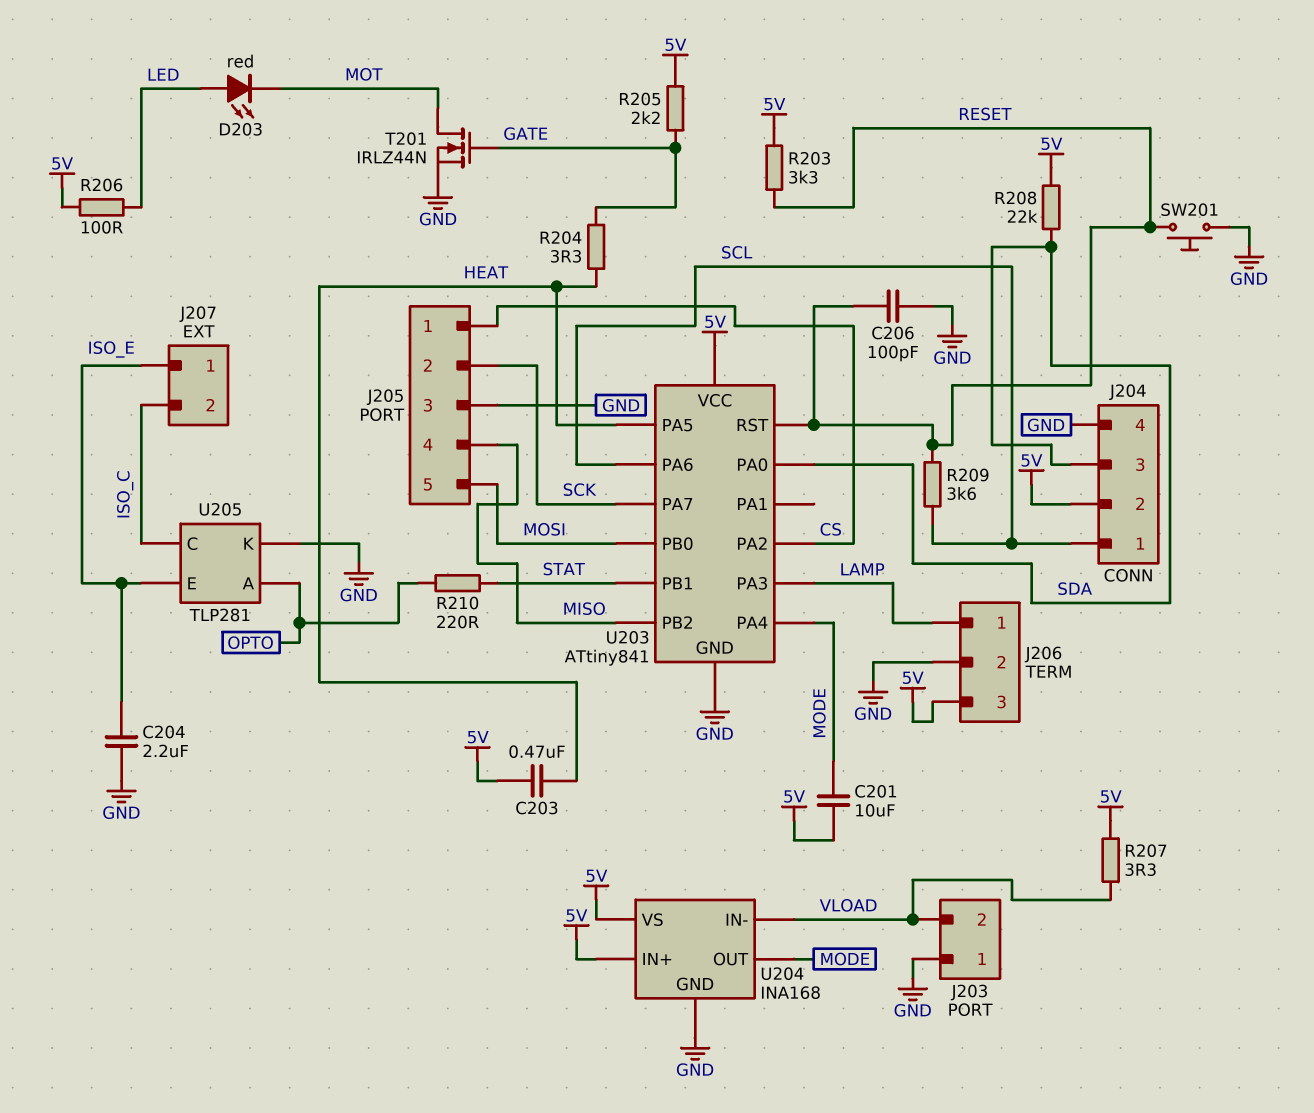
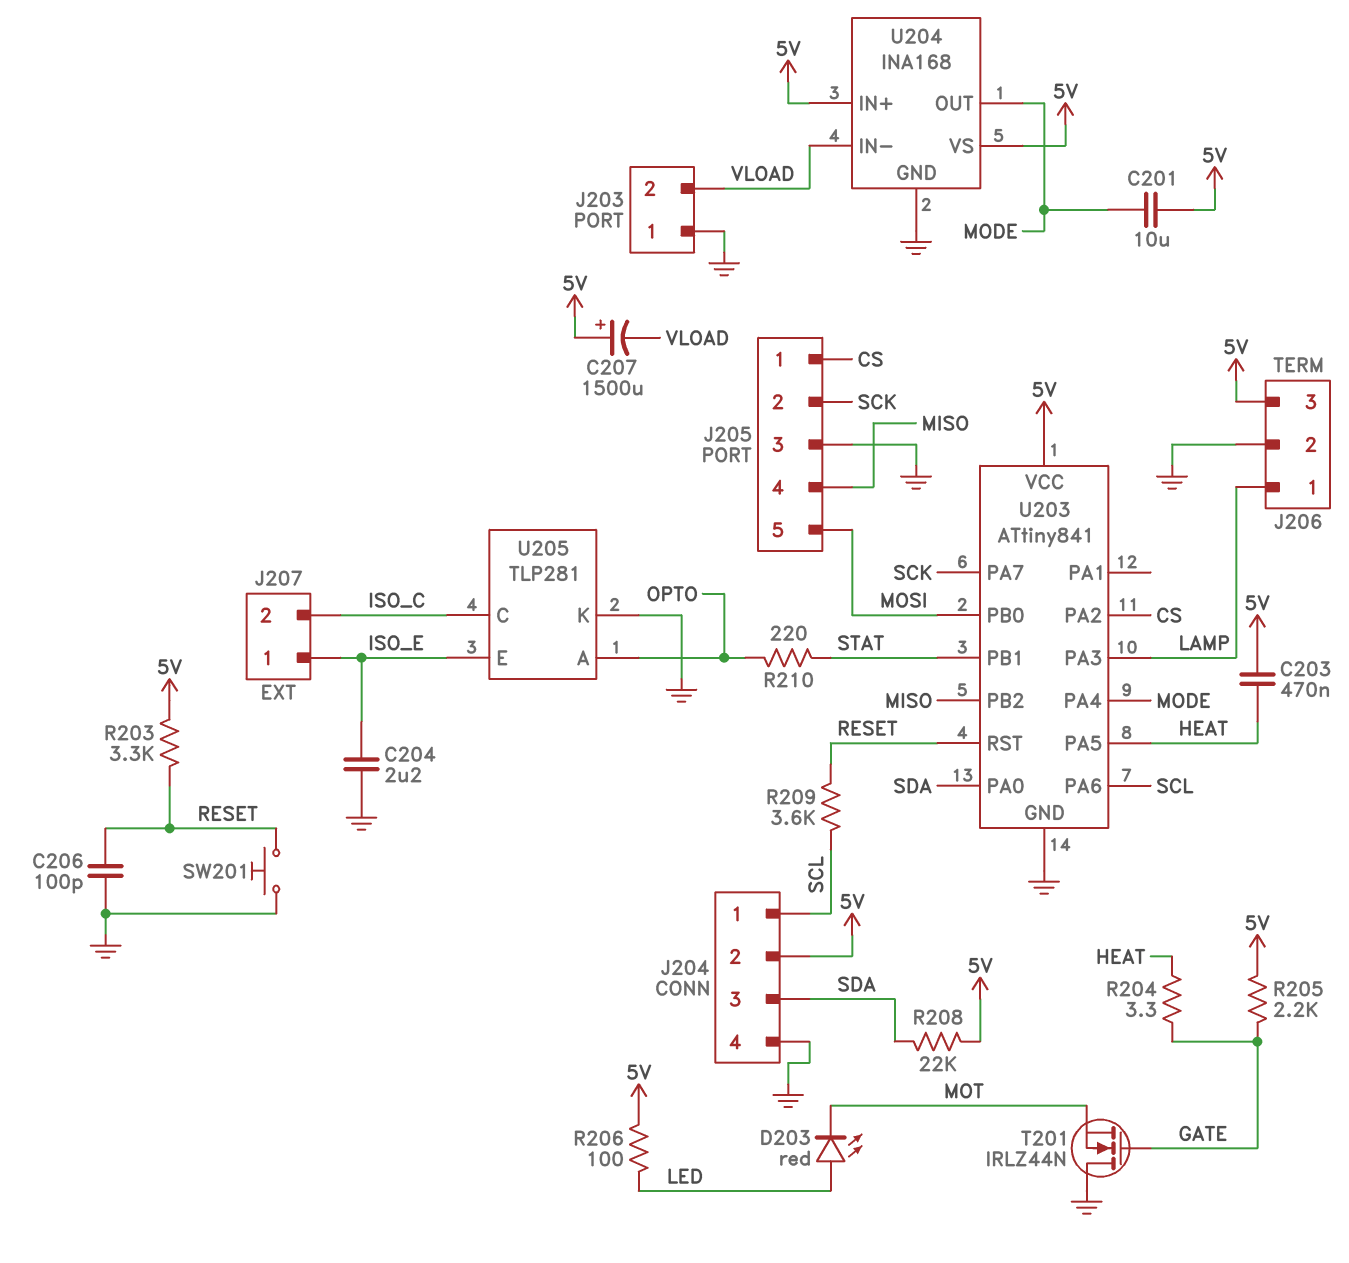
C207: none -> 1500uF (plus 5V, minus VLOAD)
R207: 3.3 (5V, VLOAD) -> none
T201: NMOS IRLZ44N (G GATE, D MOT, S GND) -> NMOS IRLZ44N (G GATE, D GND, S MOT)

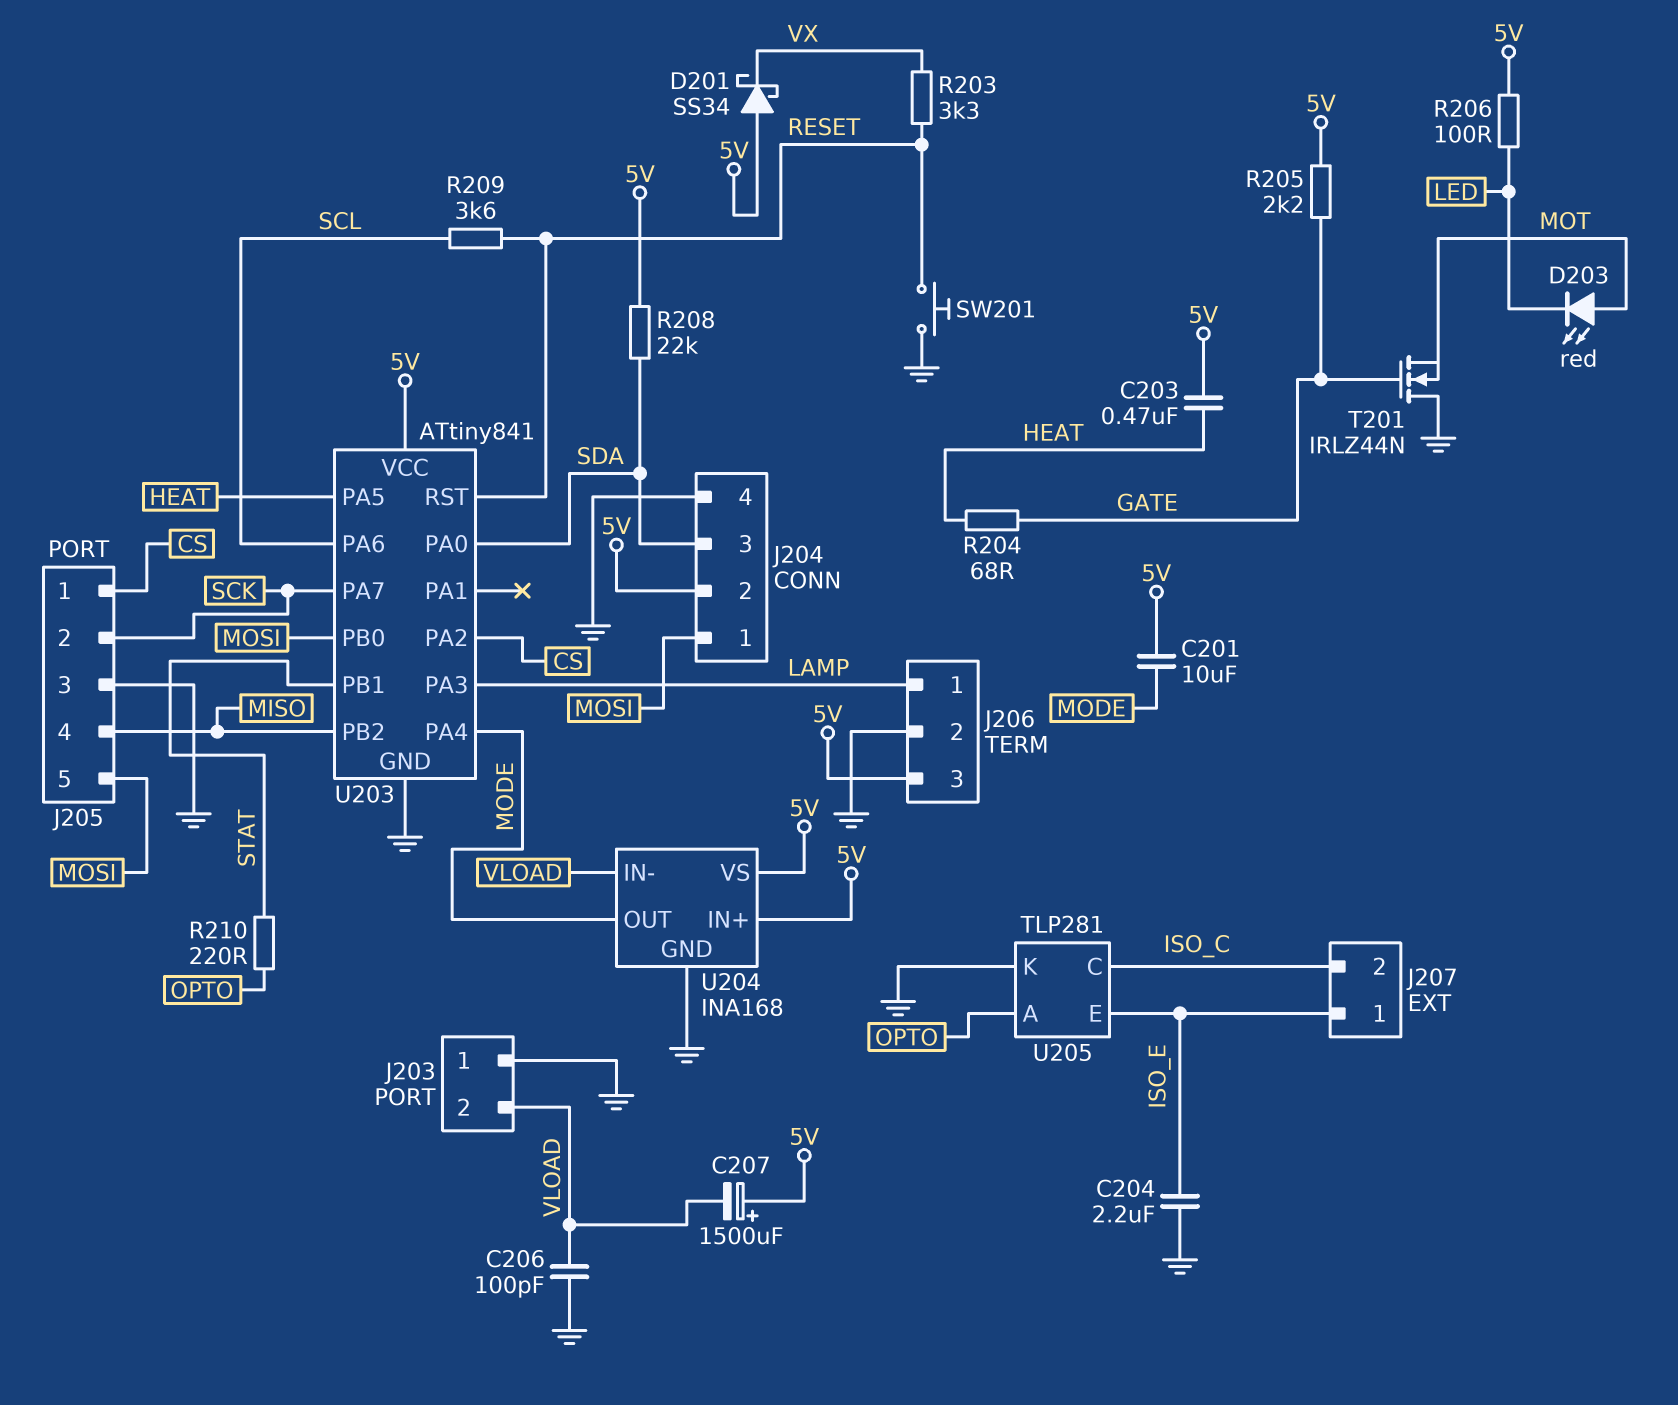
C206: 100pF (GND, RESET) -> 100pF (GND, VLOAD)
D201: none -> schottky SS34 (A 5V, K VX)
D203: LED red (A LED, K MOT) -> LED red (A MOT, K LED)
J204 pin 1: SCL -> MOSI
R203: 3.3k (5V, RESET) -> 3.3k (RESET, VX)
R204: 3.3 (GATE, HEAT) -> 68 (GATE, HEAT)

